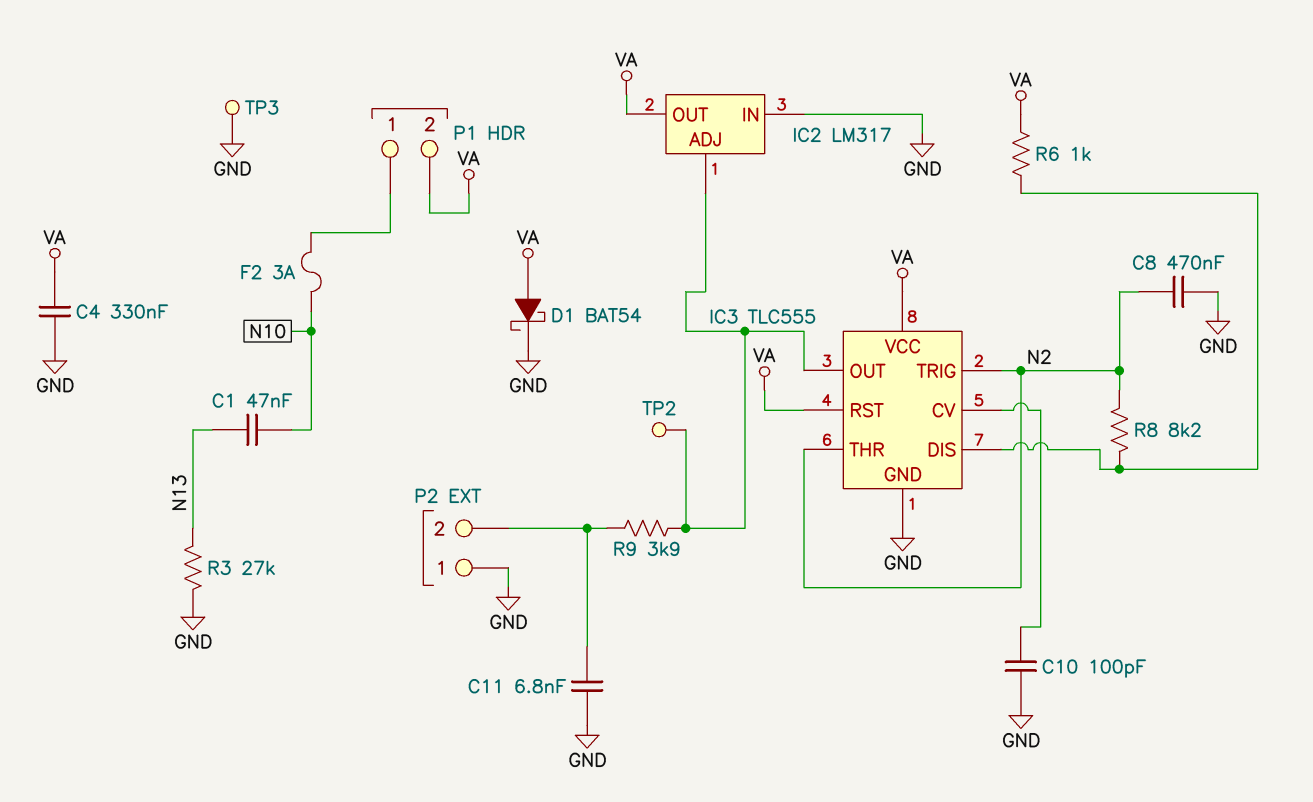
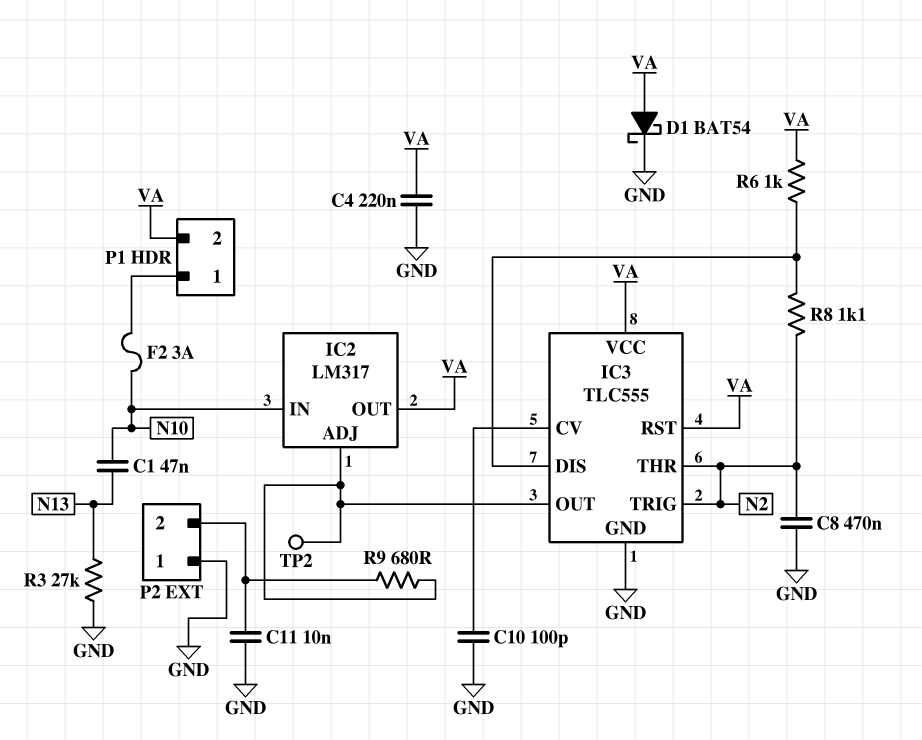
C4: 330nF (GND, VA) -> 220nF (GND, VA)
C11: 6.8nF (GND, P2/2) -> 10nF (GND, P2/2)
IC2 pin IN: GND -> N10
R8: 8.2k (IC3/DIS, N2) -> 1.1k (IC3/DIS, N2)
R9: 3.9k (IC2/ADJ, P2/2) -> 680 (IC2/ADJ, P2/2)
TP3: test point (GND) -> none

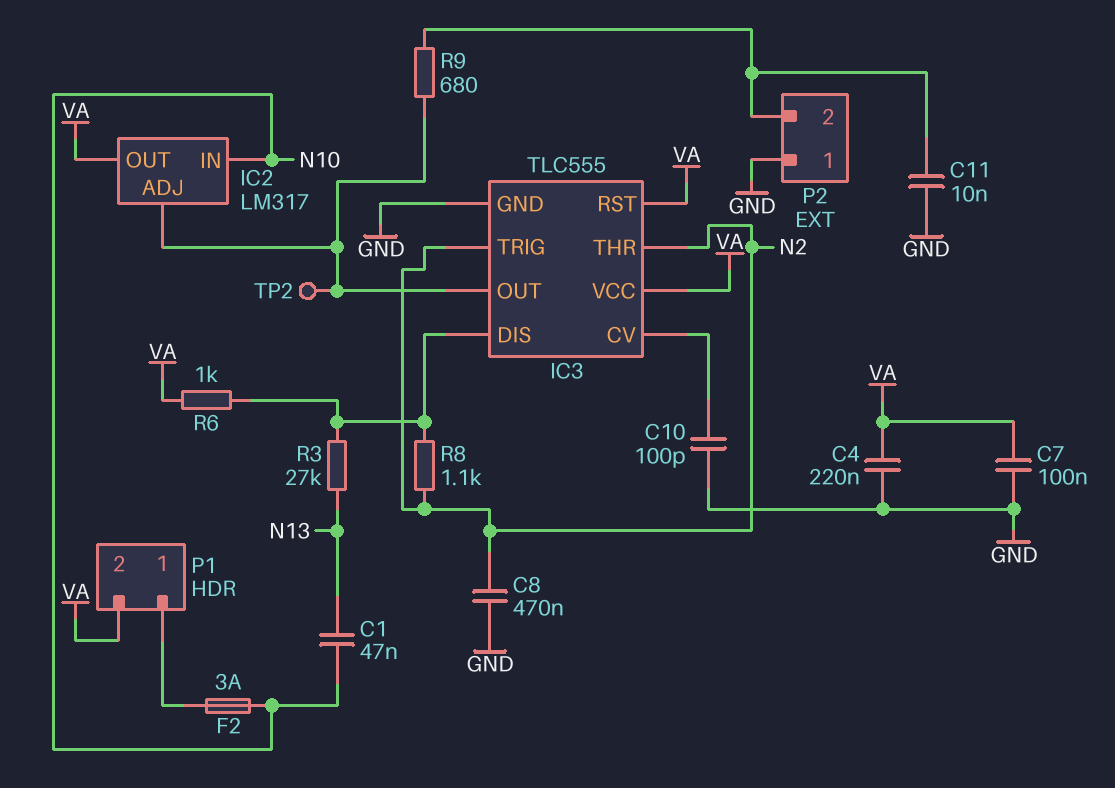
C7: none -> 100nF (GND, VA)
D1: schottky BAT54 (A VA, K GND) -> none
R3: 27k (GND, N13) -> 27k (IC3/DIS, N13)

